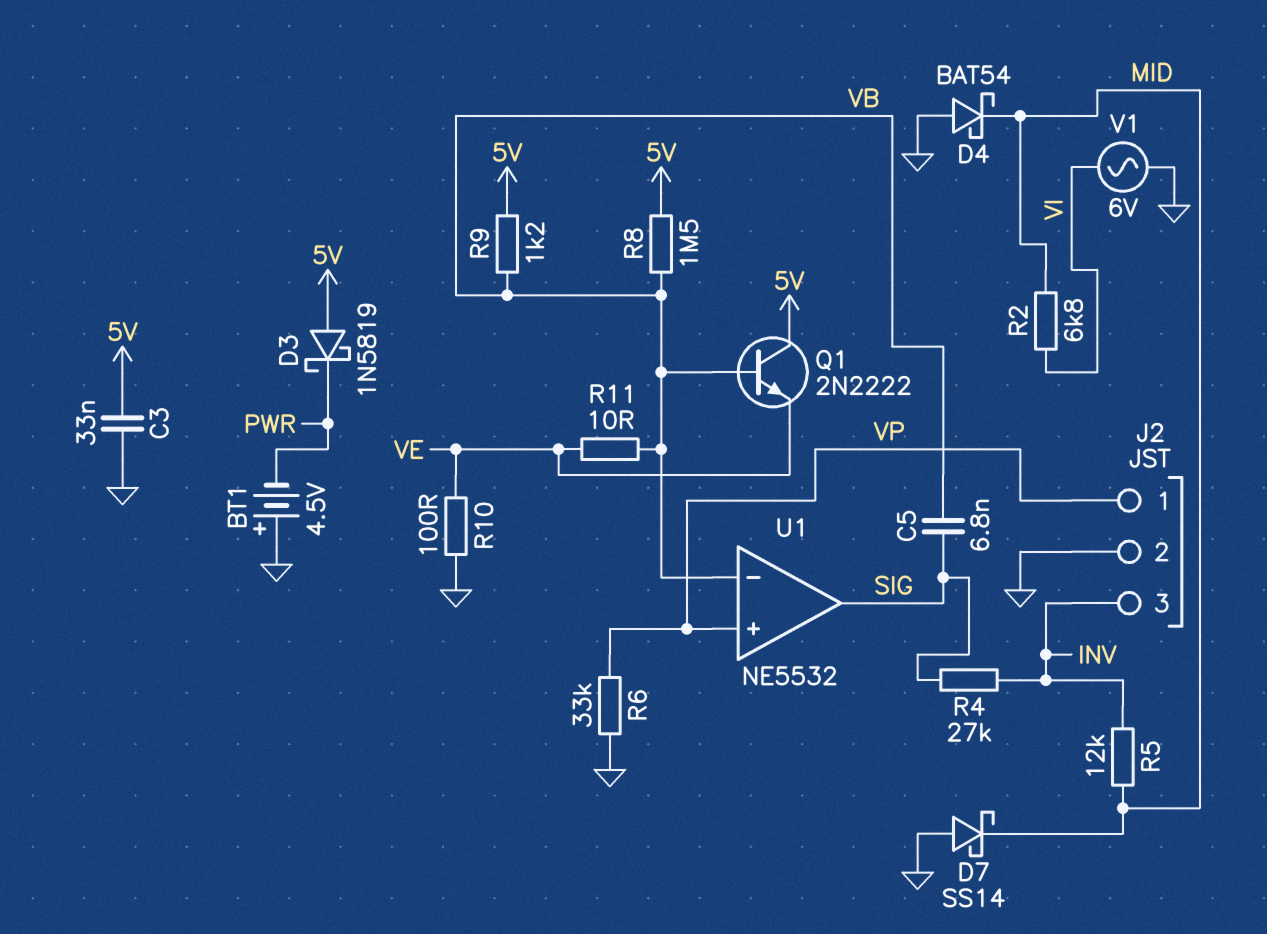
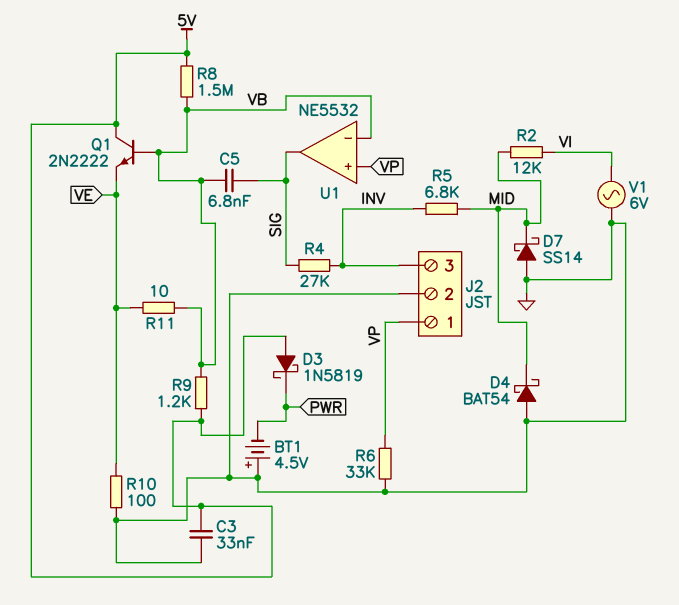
R2: 6.8k (MID, VI) -> 12k (MID, VI)
R5: 12k (INV, MID) -> 6.8k (INV, MID)

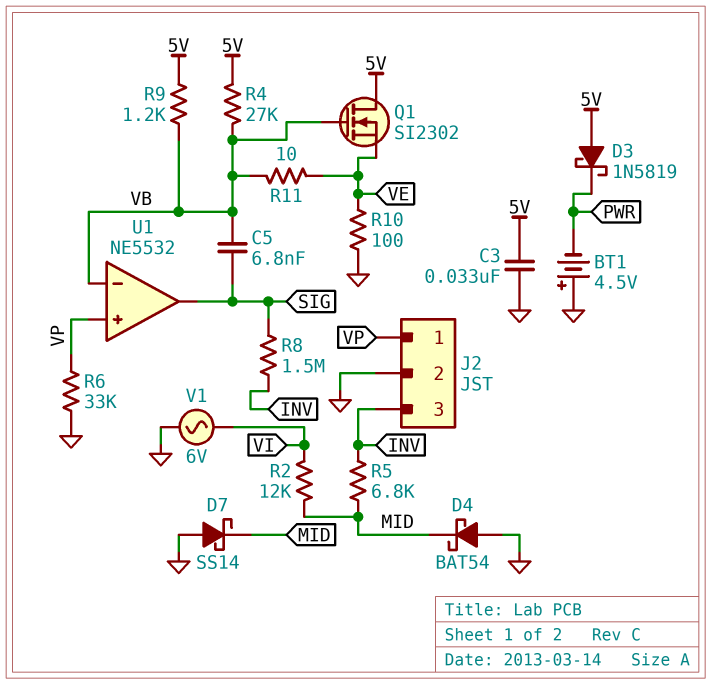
Q1: NPN 2N2222 (B VB, C 5V, E VE) -> NMOS SI2302 (G VB, D 5V, S VE)
R4: 27k (INV, SIG) -> 27k (5V, VB)
R8: 1.5M (5V, VB) -> 1.5M (INV, SIG)

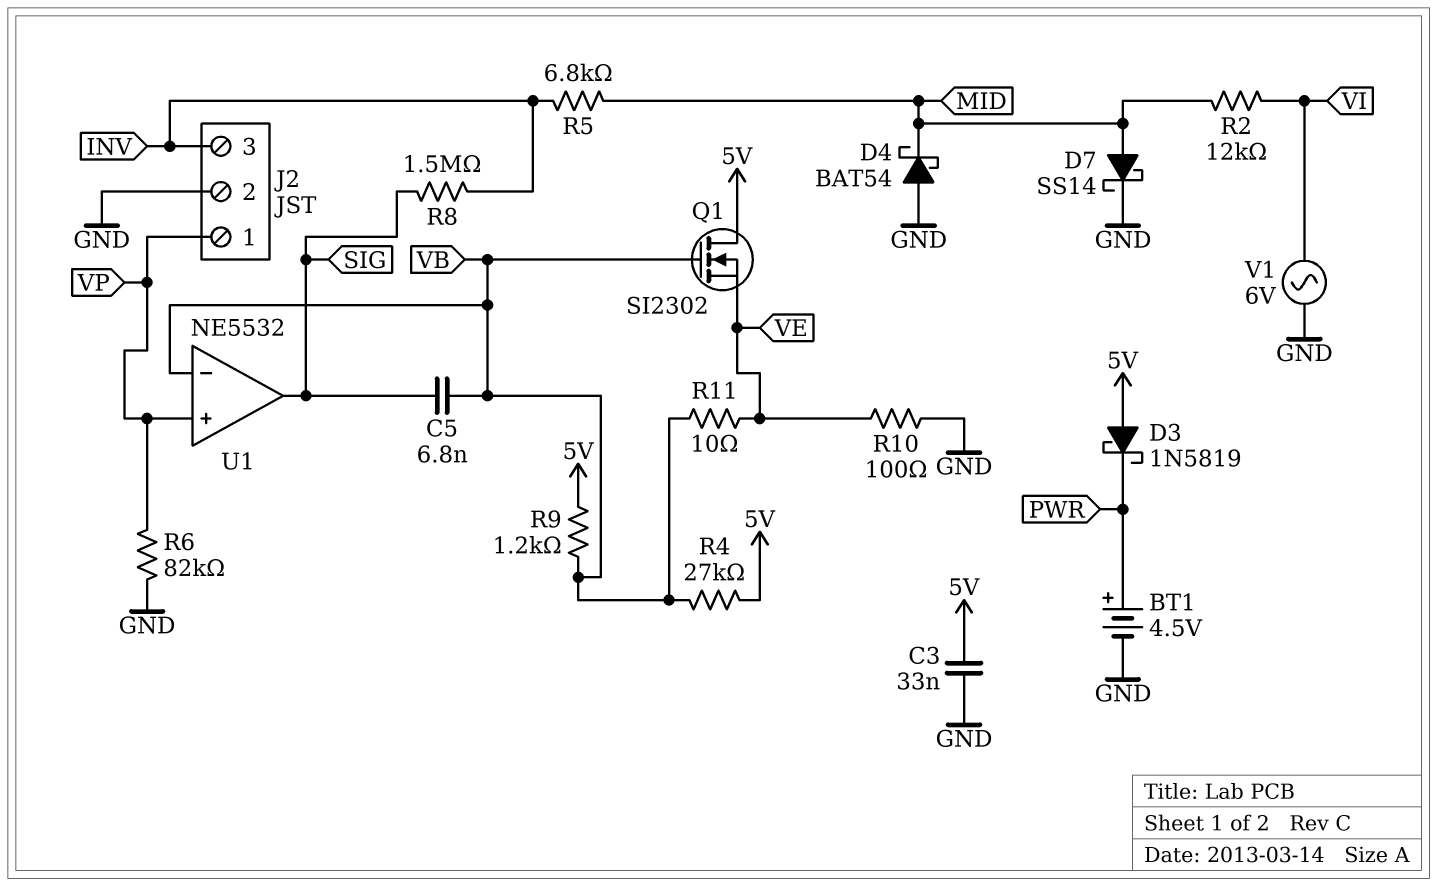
BT1: 4.5V (plus GND, minus PWR) -> 4.5V (plus PWR, minus GND)
D7: schottky SS14 (A GND, K MID) -> schottky SS14 (A MID, K GND)
R6: 33k (GND, VP) -> 82k (GND, VP)

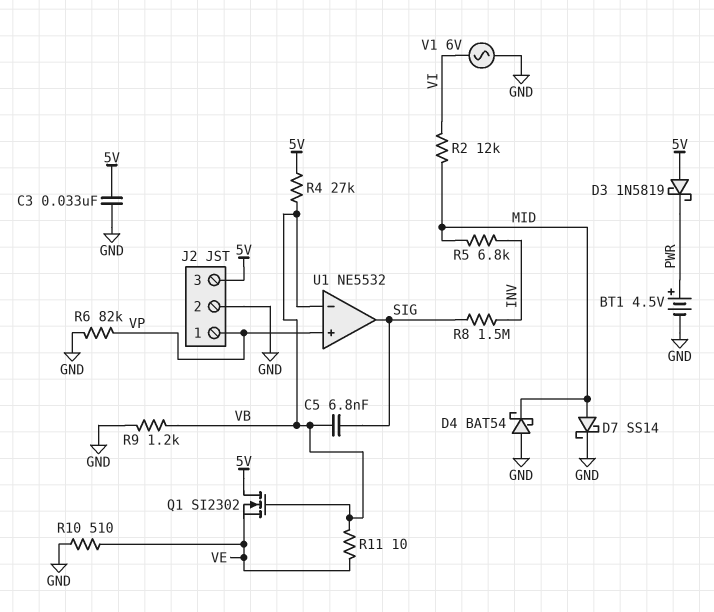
J2 pin 3: INV -> 5V
R9: 1.2k (5V, VB) -> 1.2k (GND, VB)
R10: 100 (GND, VE) -> 510 (GND, VE)

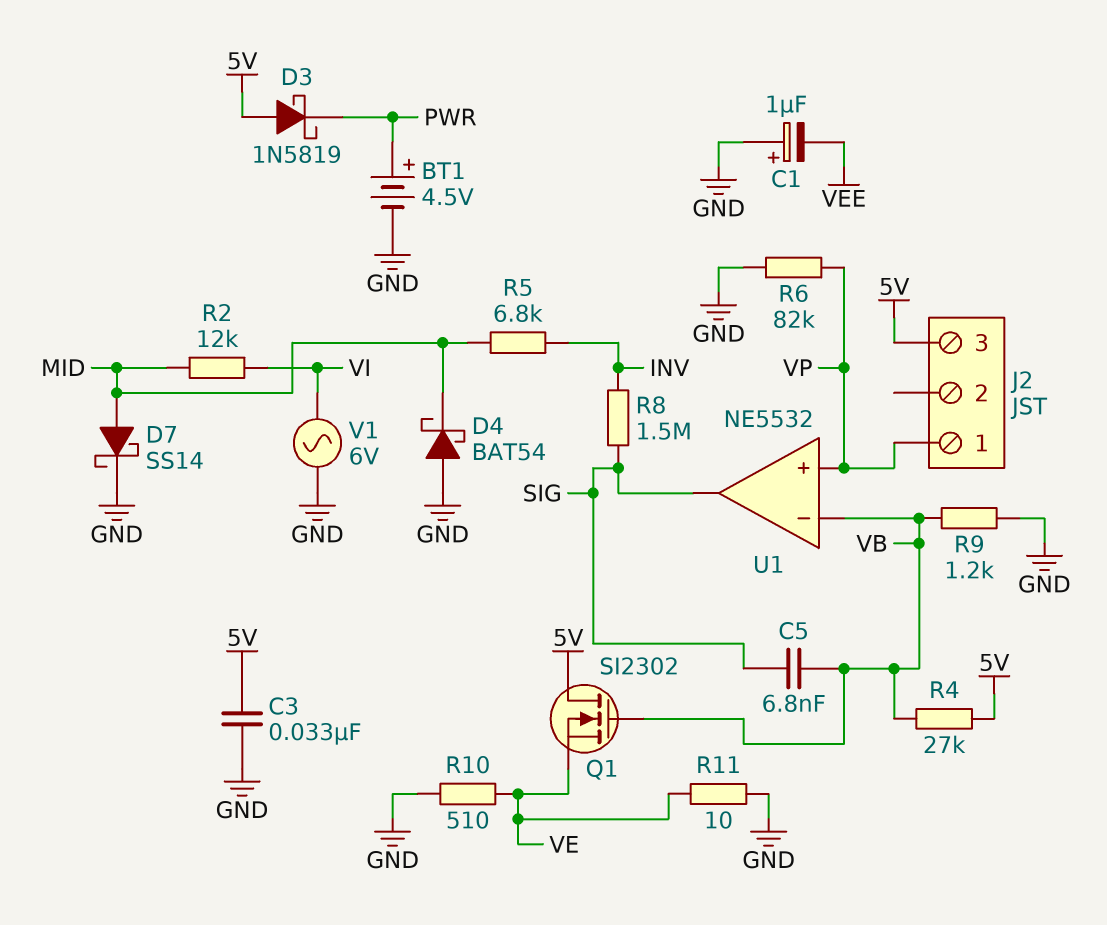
C1: none -> 1uF (plus GND, minus VEE)
J2 pin 2: GND -> none
R11: 10 (VB, VE) -> 10 (GND, VE)

